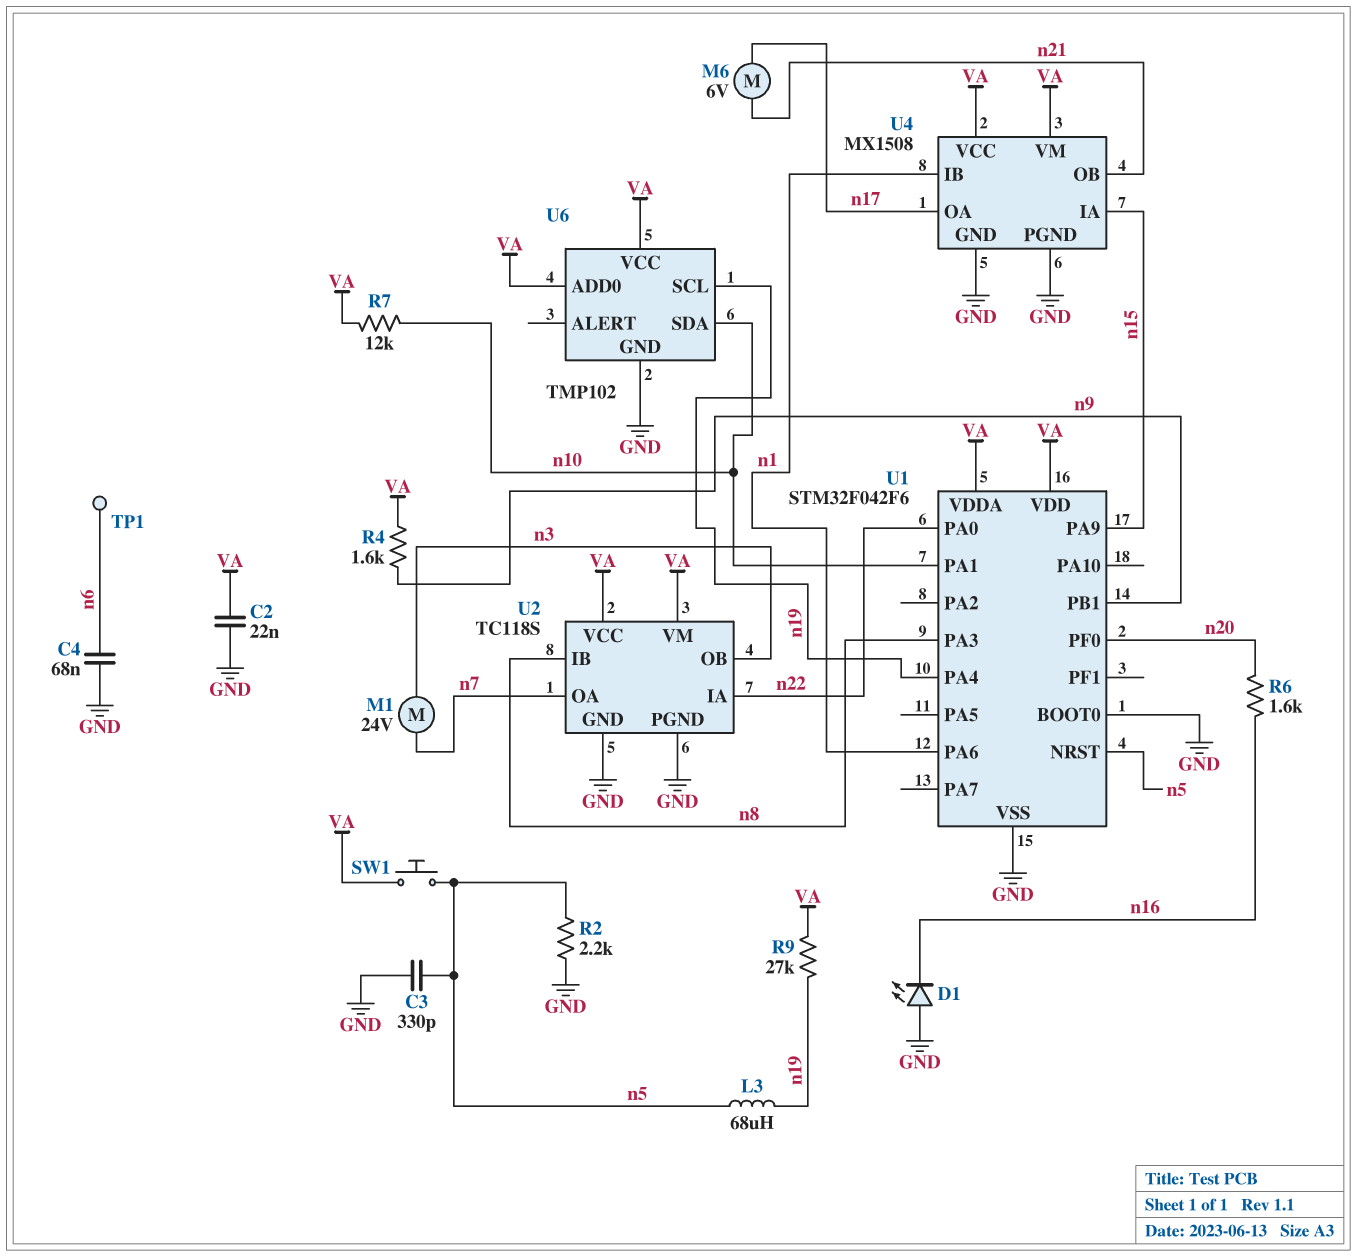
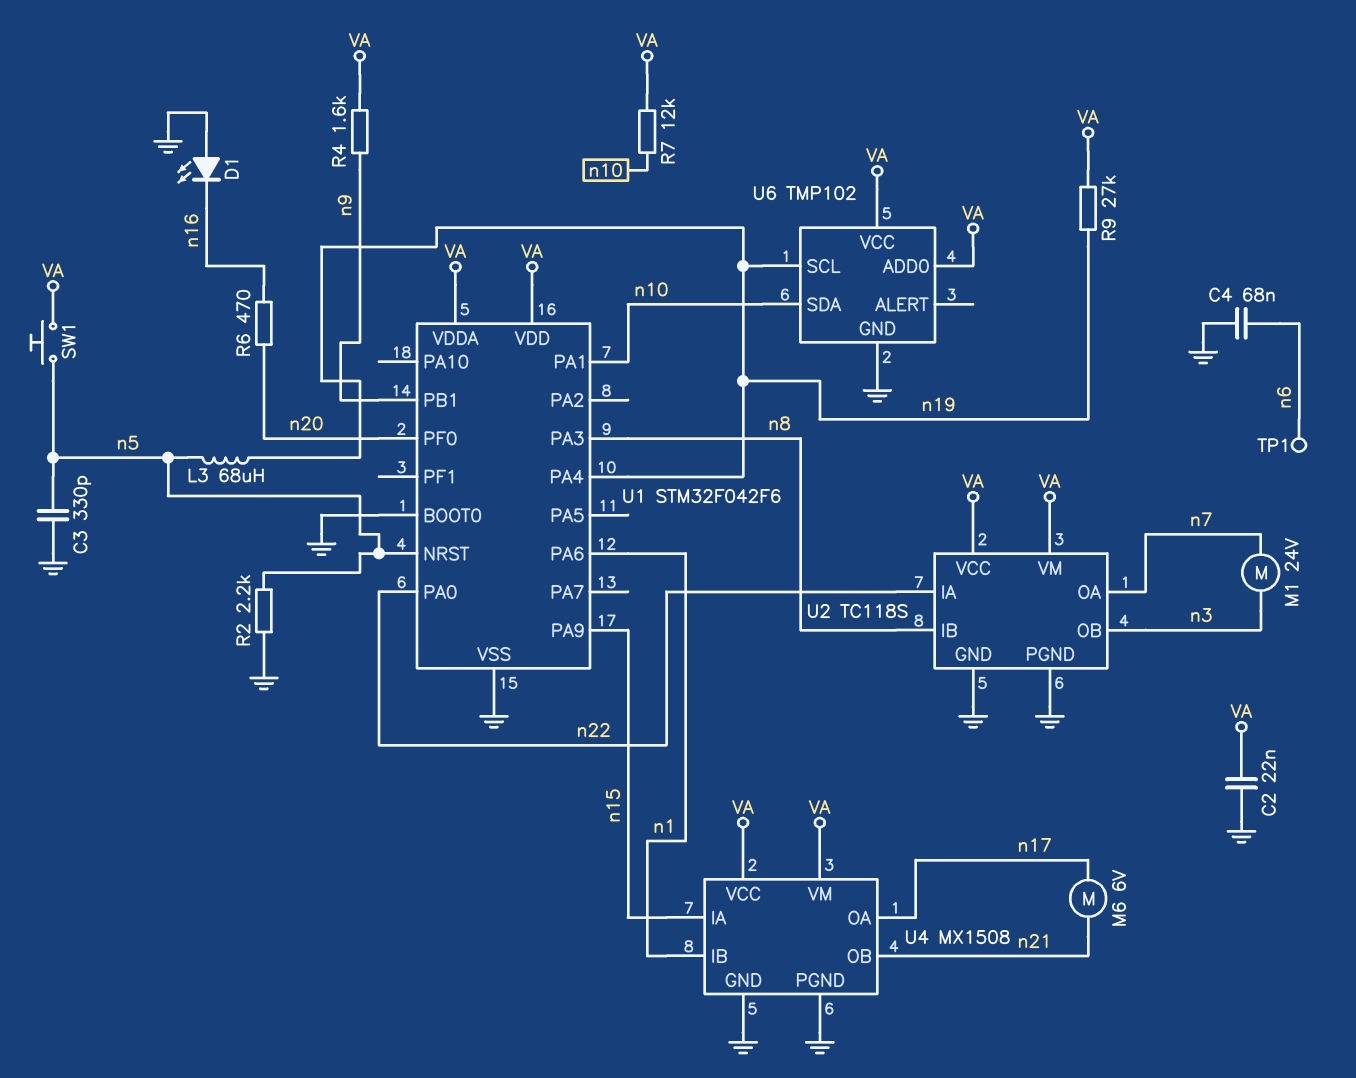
R6: 1.6k (n16, n20) -> 470 (n16, n20)

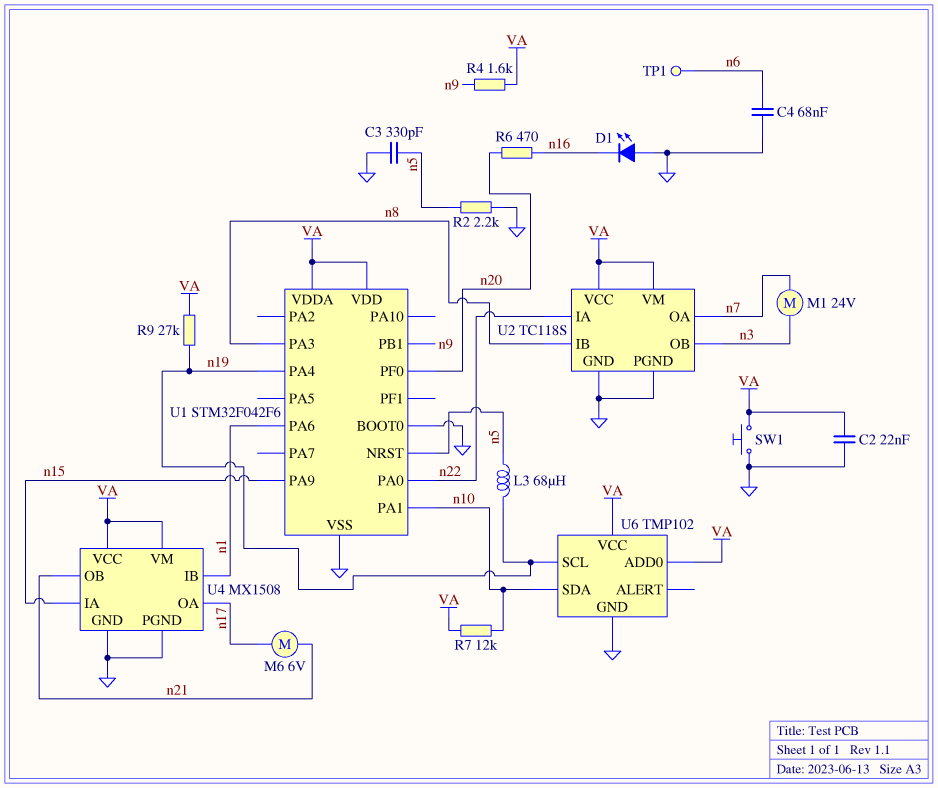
SW1: button (VA, n5) -> button (GND, VA)

